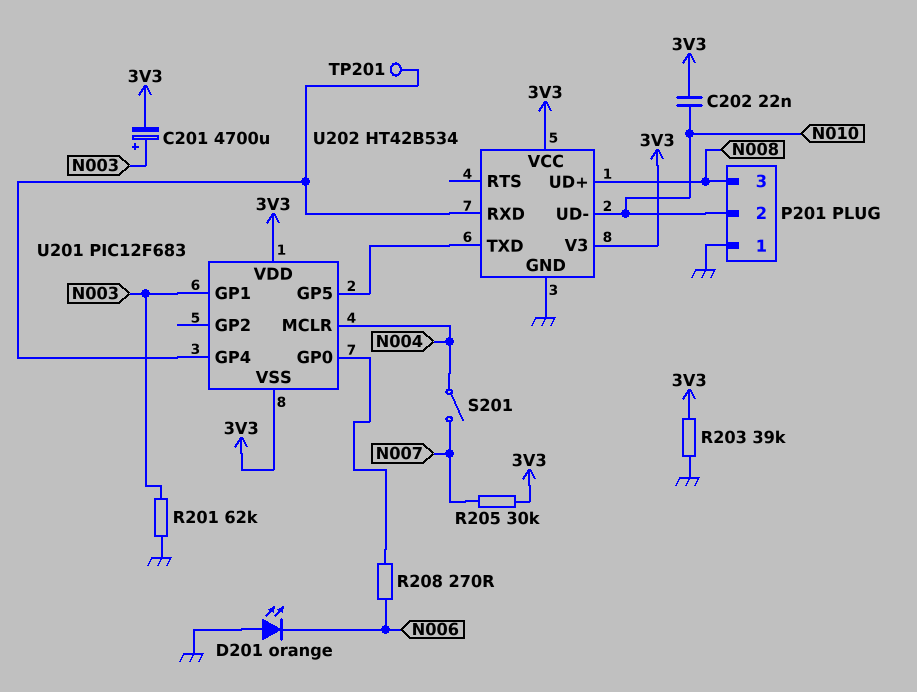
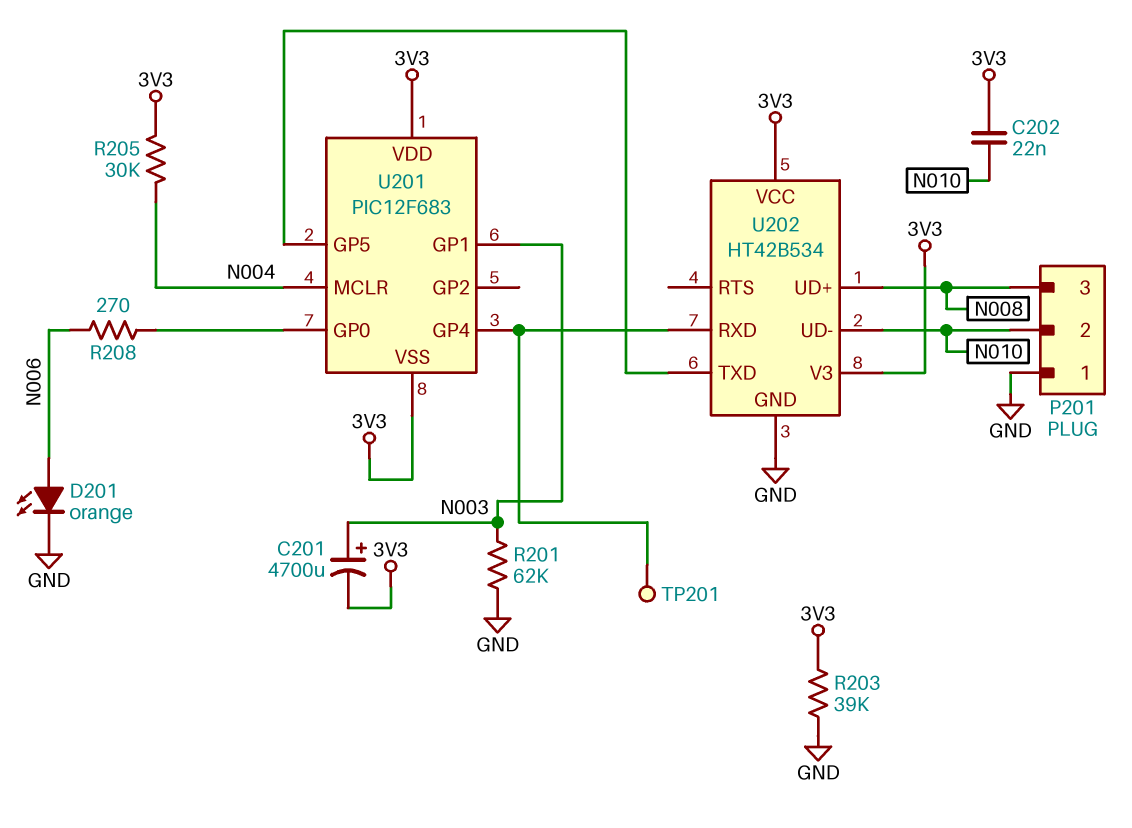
D201: LED orange (A GND, K N006) -> LED orange (A N006, K GND)
R205: 30k (3V3, N007) -> 30k (3V3, N004)
S201: switch (N004, N007) -> none

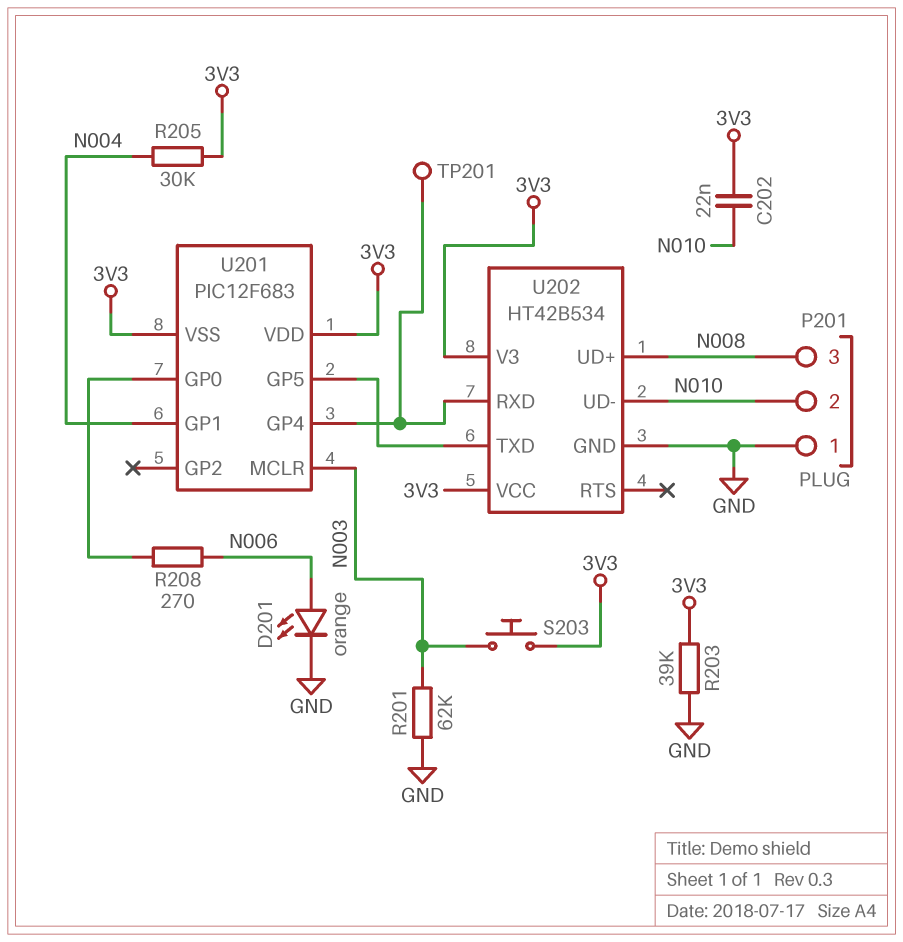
C201: 4700uF (plus N003, minus 3V3) -> none
S203: none -> button (3V3, N003)
U201 pin GP1: N003 -> N004
U201 pin MCLR: N004 -> N003

